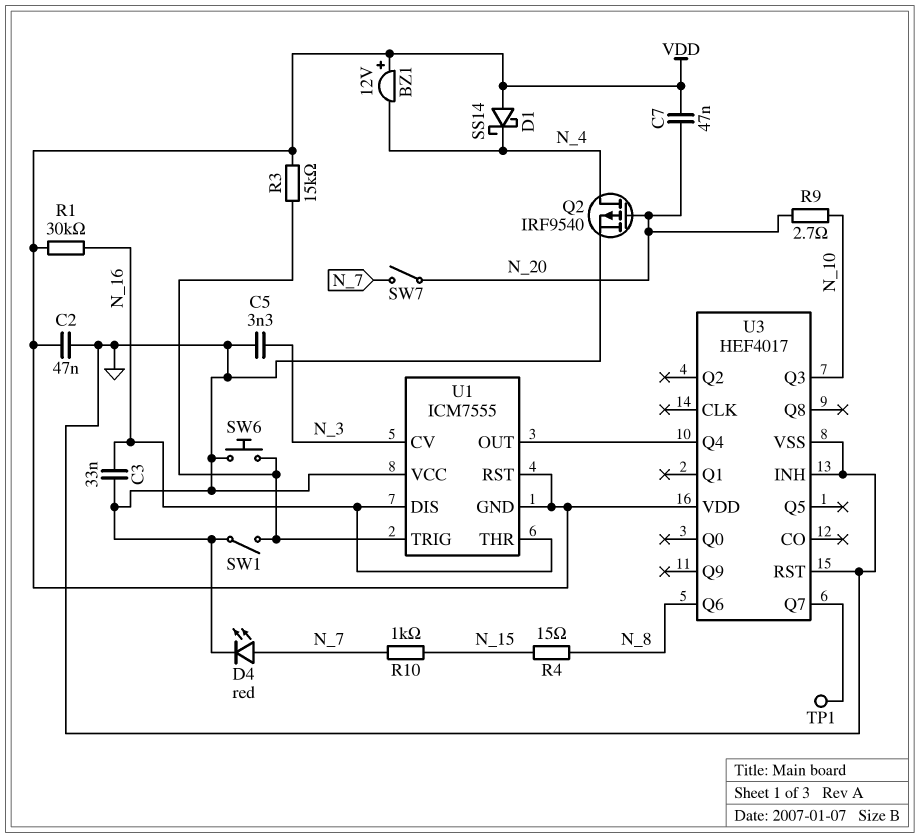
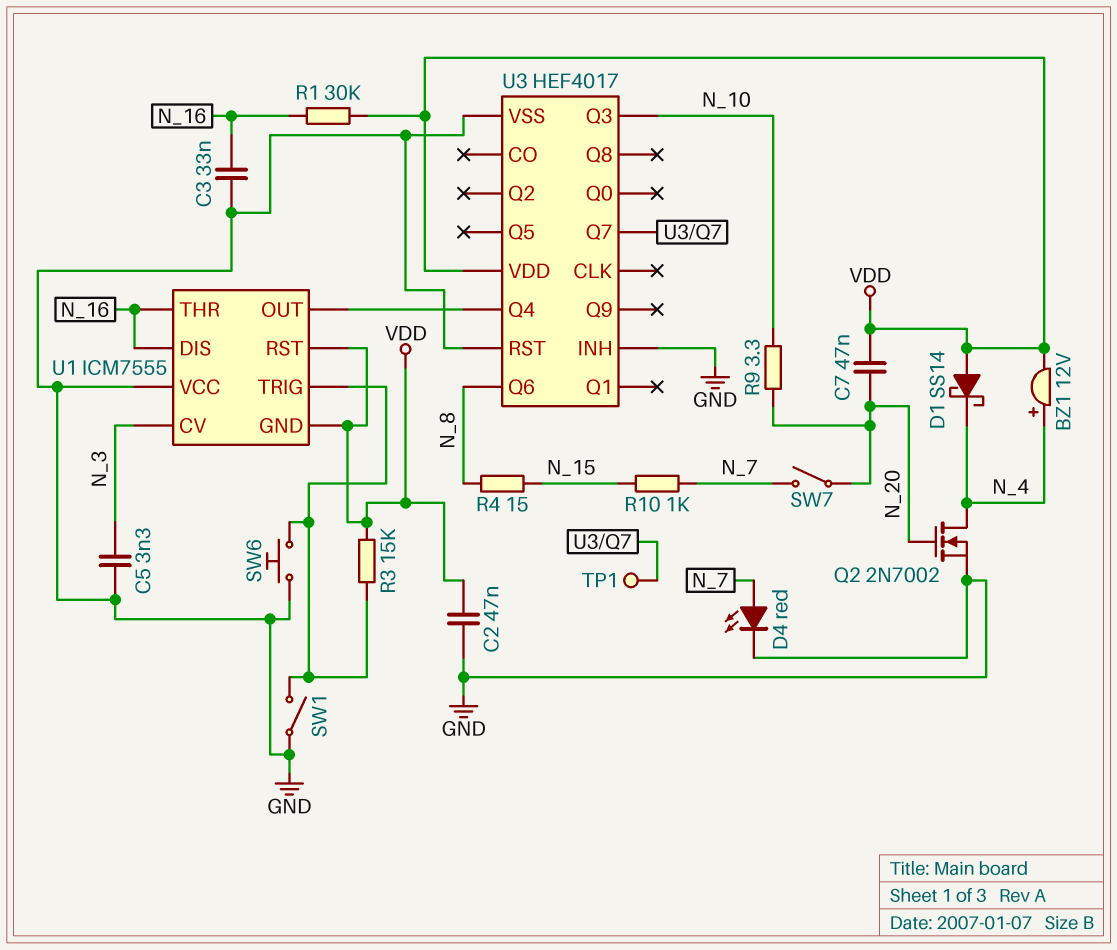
BZ1: buzzer 12V (plus VDD, minus N_4) -> buzzer 12V (plus N_4, minus VDD)
Q2: PMOS IRF9540 (G N_20, D N_4, S GND) -> NMOS 2N7002 (G N_20, D N_4, S GND)
R9: 2.7 (N_10, N_20) -> 3.3 (N_10, N_20)

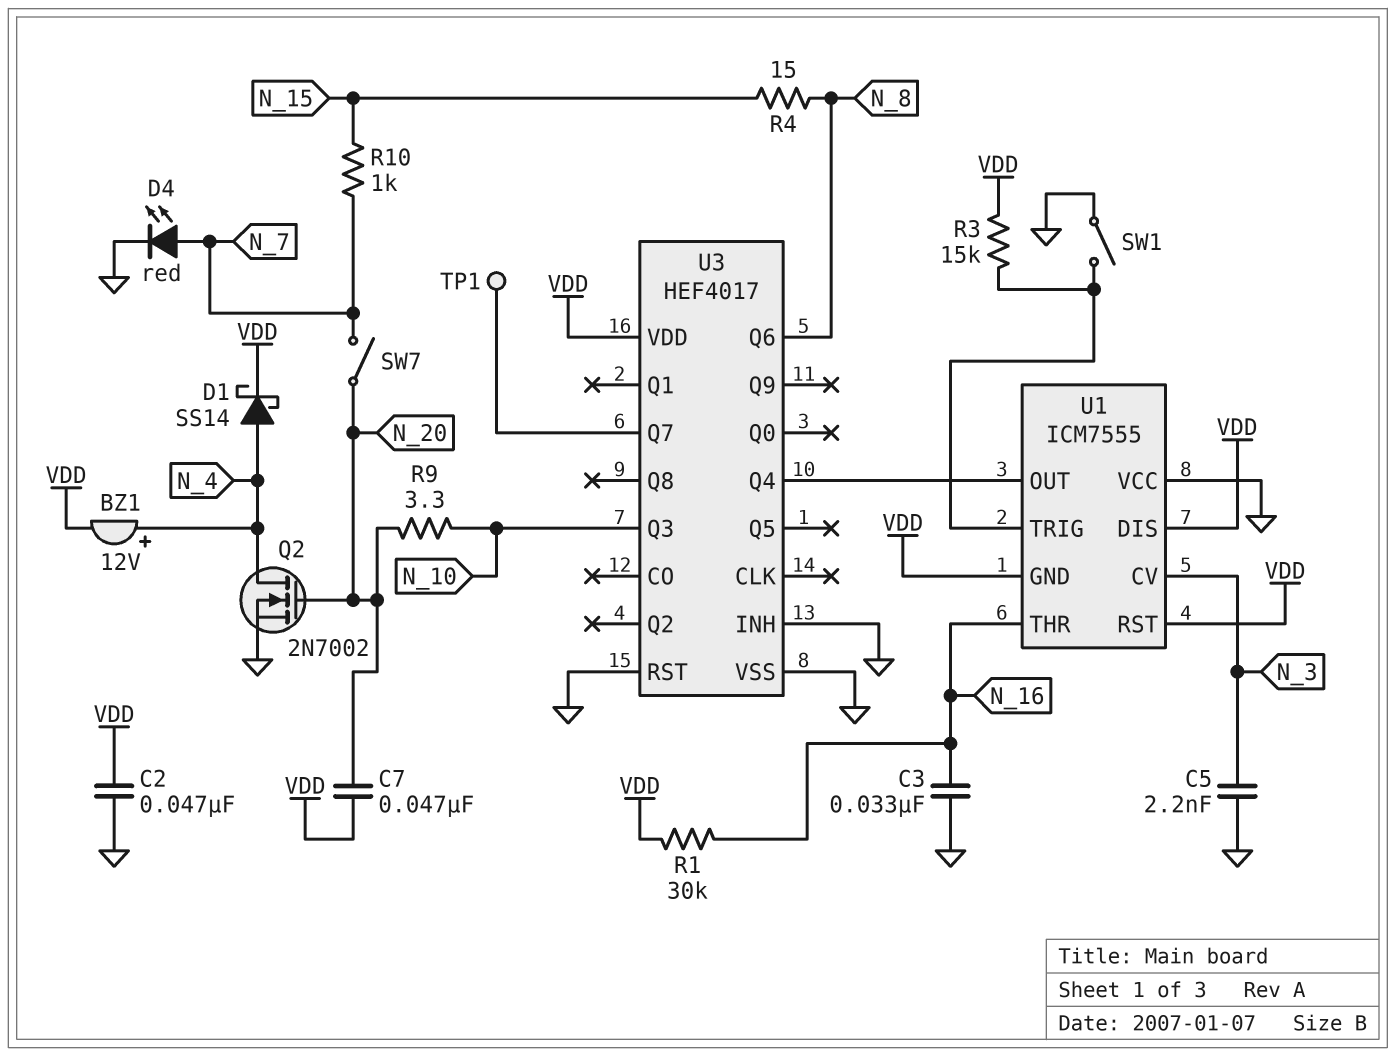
C5: 3.3nF (GND, N_3) -> 2.2nF (GND, N_3)
D1: schottky SS14 (A VDD, K N_4) -> schottky SS14 (A N_4, K VDD)
SW6: button (GND, U1/TRIG) -> none
U1 pin DIS: N_16 -> VDD

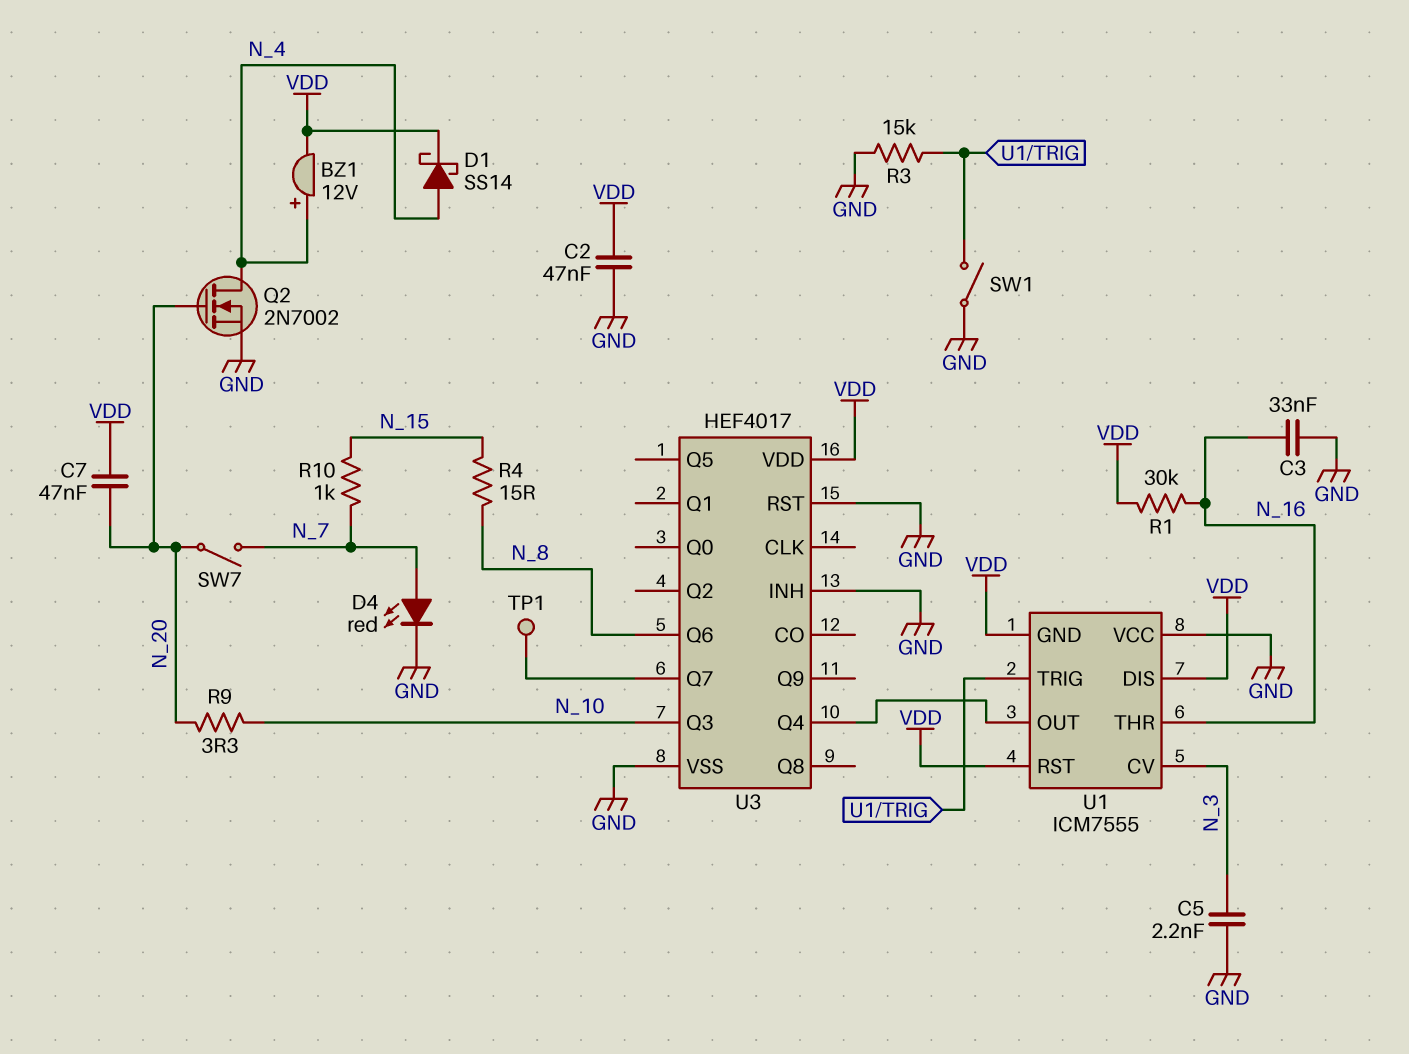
R3: 15k (U1/TRIG, VDD) -> 15k (GND, U1/TRIG)

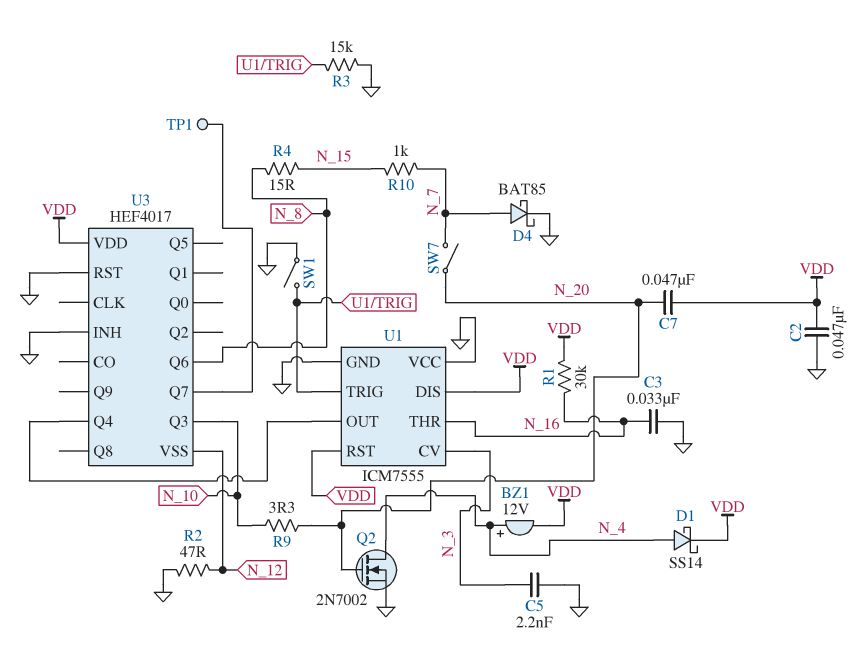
D4: LED red (A N_7, K GND) -> schottky BAT85 (A N_7, K GND)
R2: none -> 47 (GND, N_12)
U1 pin GND: VDD -> GND
U3 pin VSS: GND -> N_12

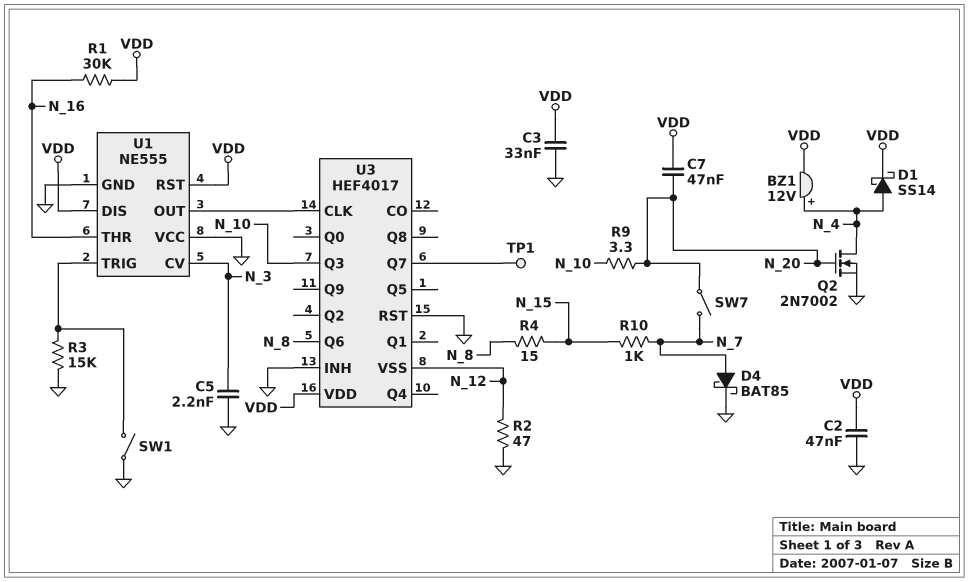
C3: 33nF (GND, N_16) -> 33nF (GND, VDD)
U1: ICM7555 -> NE555
U3 pin CLK: none -> U1/OUT
U3 pin Q4: U1/OUT -> none

